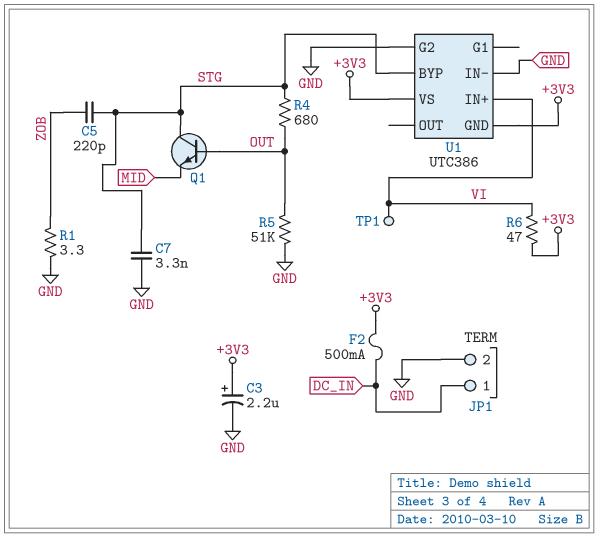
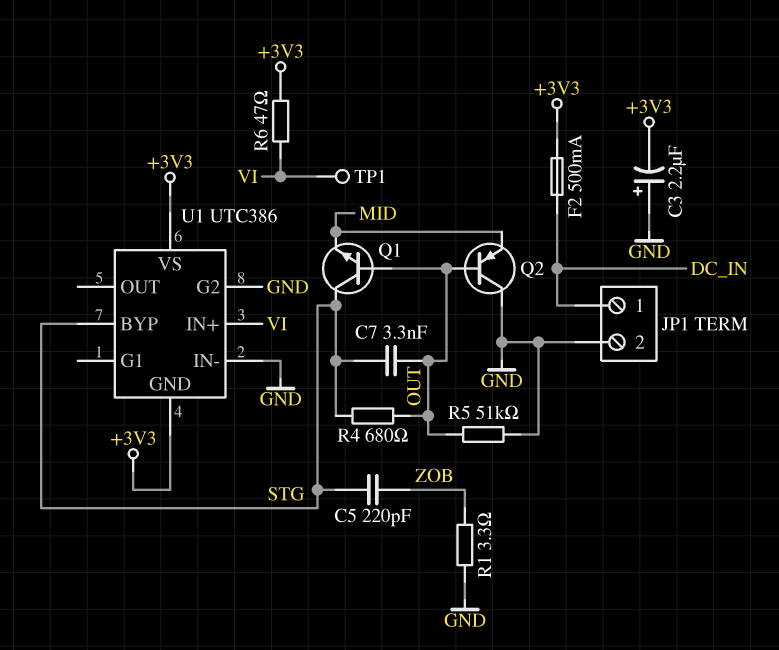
C3: 2.2uF (plus +3V3, minus GND) -> 2.2uF (plus GND, minus +3V3)
C7: 3.3nF (GND, STG) -> 3.3nF (OUT, STG)
Q2: none -> PNP (B OUT, C GND, E MID)

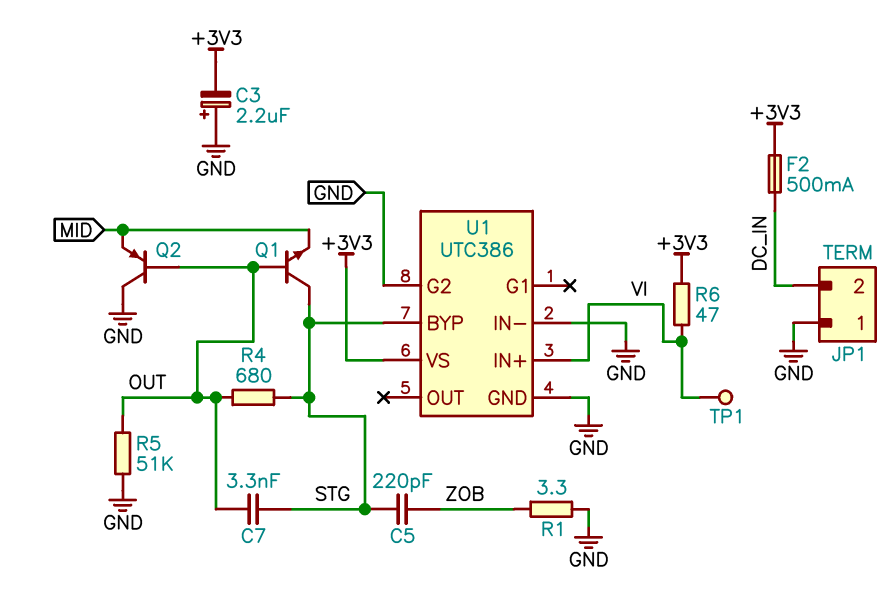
JP1 pin 1: DC_IN -> GND
JP1 pin 2: GND -> DC_IN
U1 pin GND: +3V3 -> GND

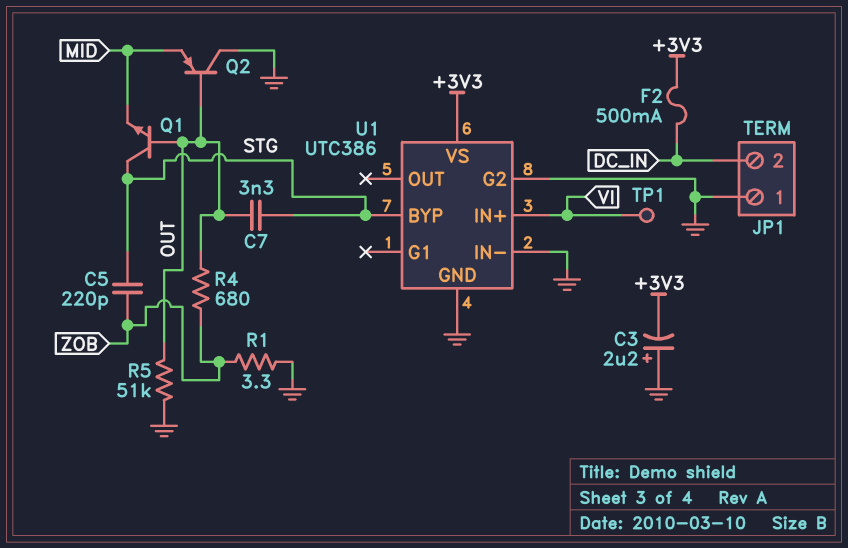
R4: 680 (OUT, STG) -> 680 (OUT, ZOB)
R6: 47 (+3V3, VI) -> none

